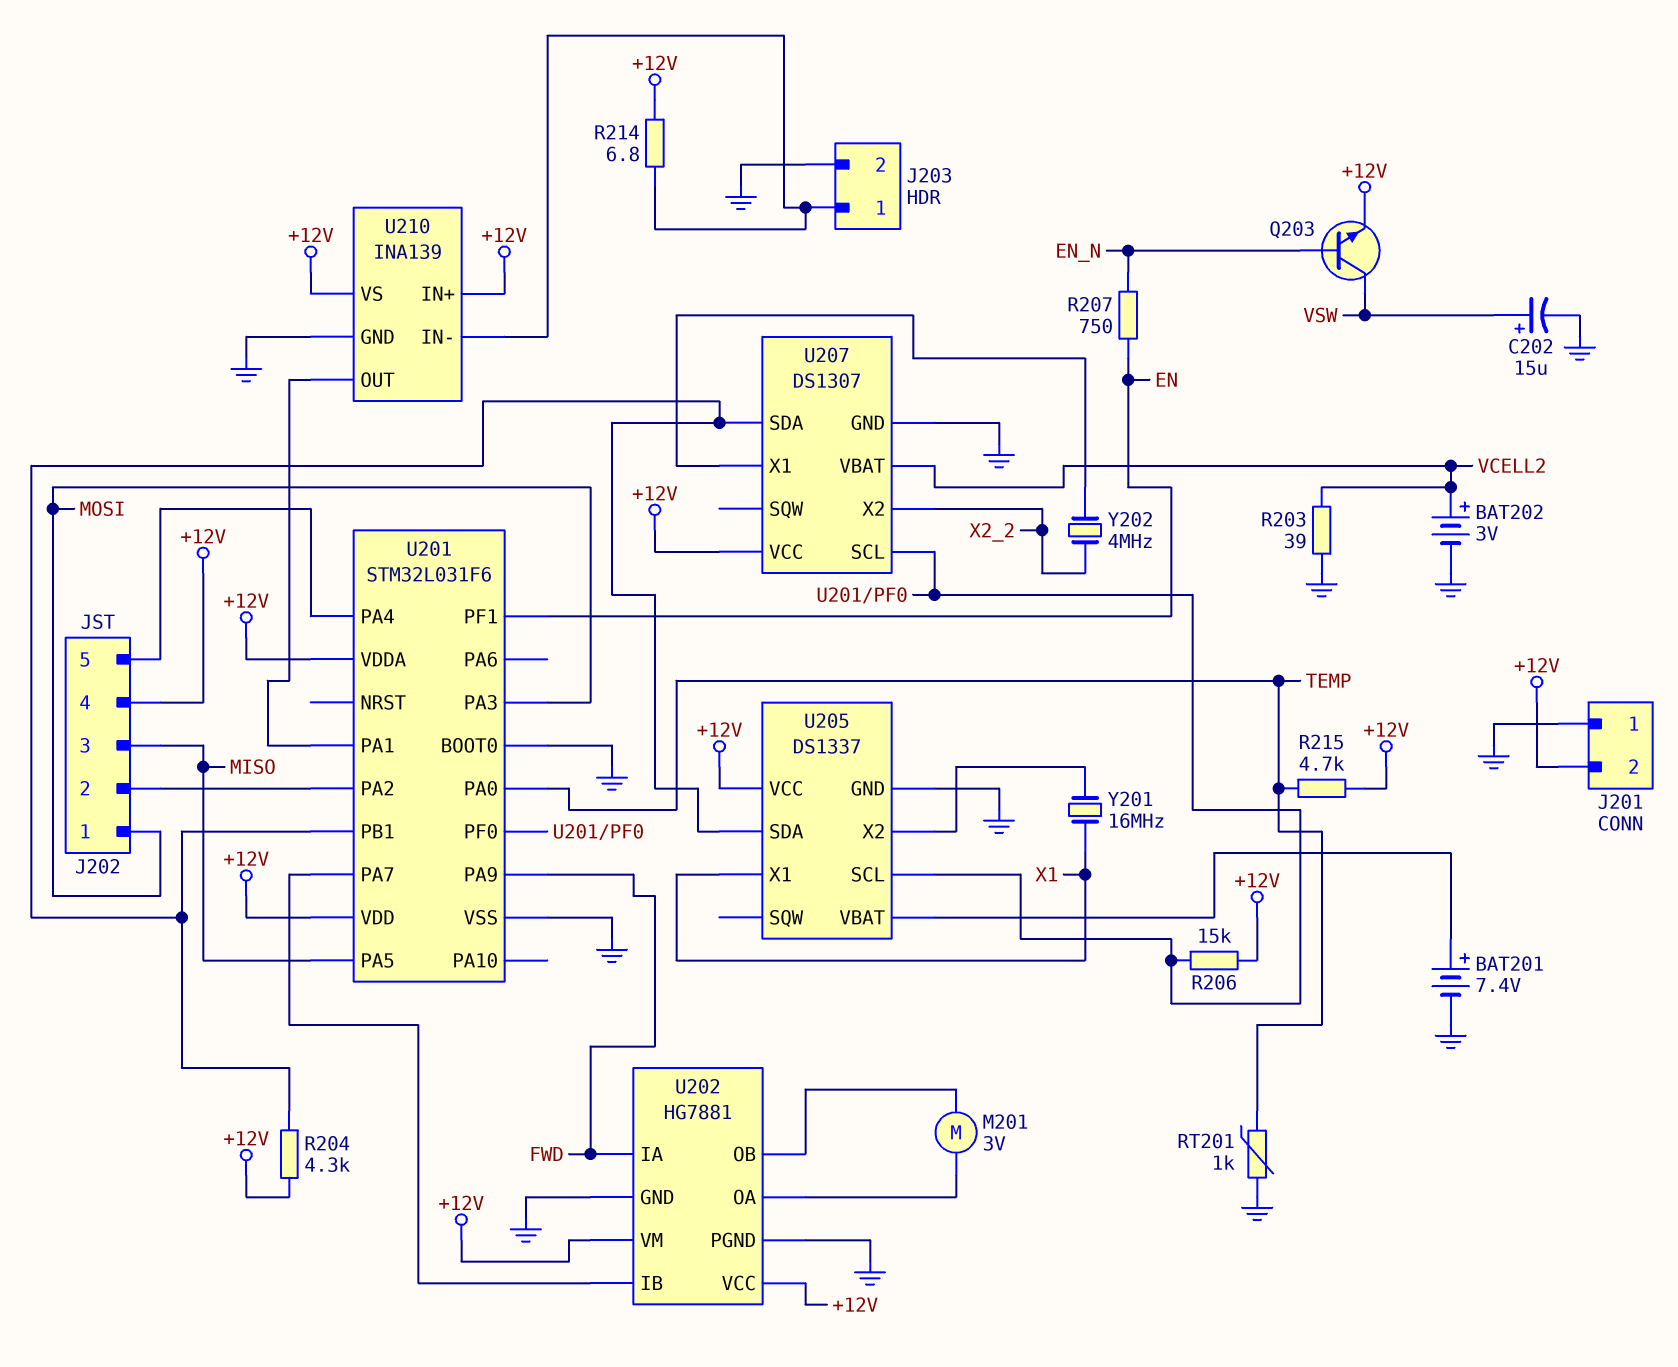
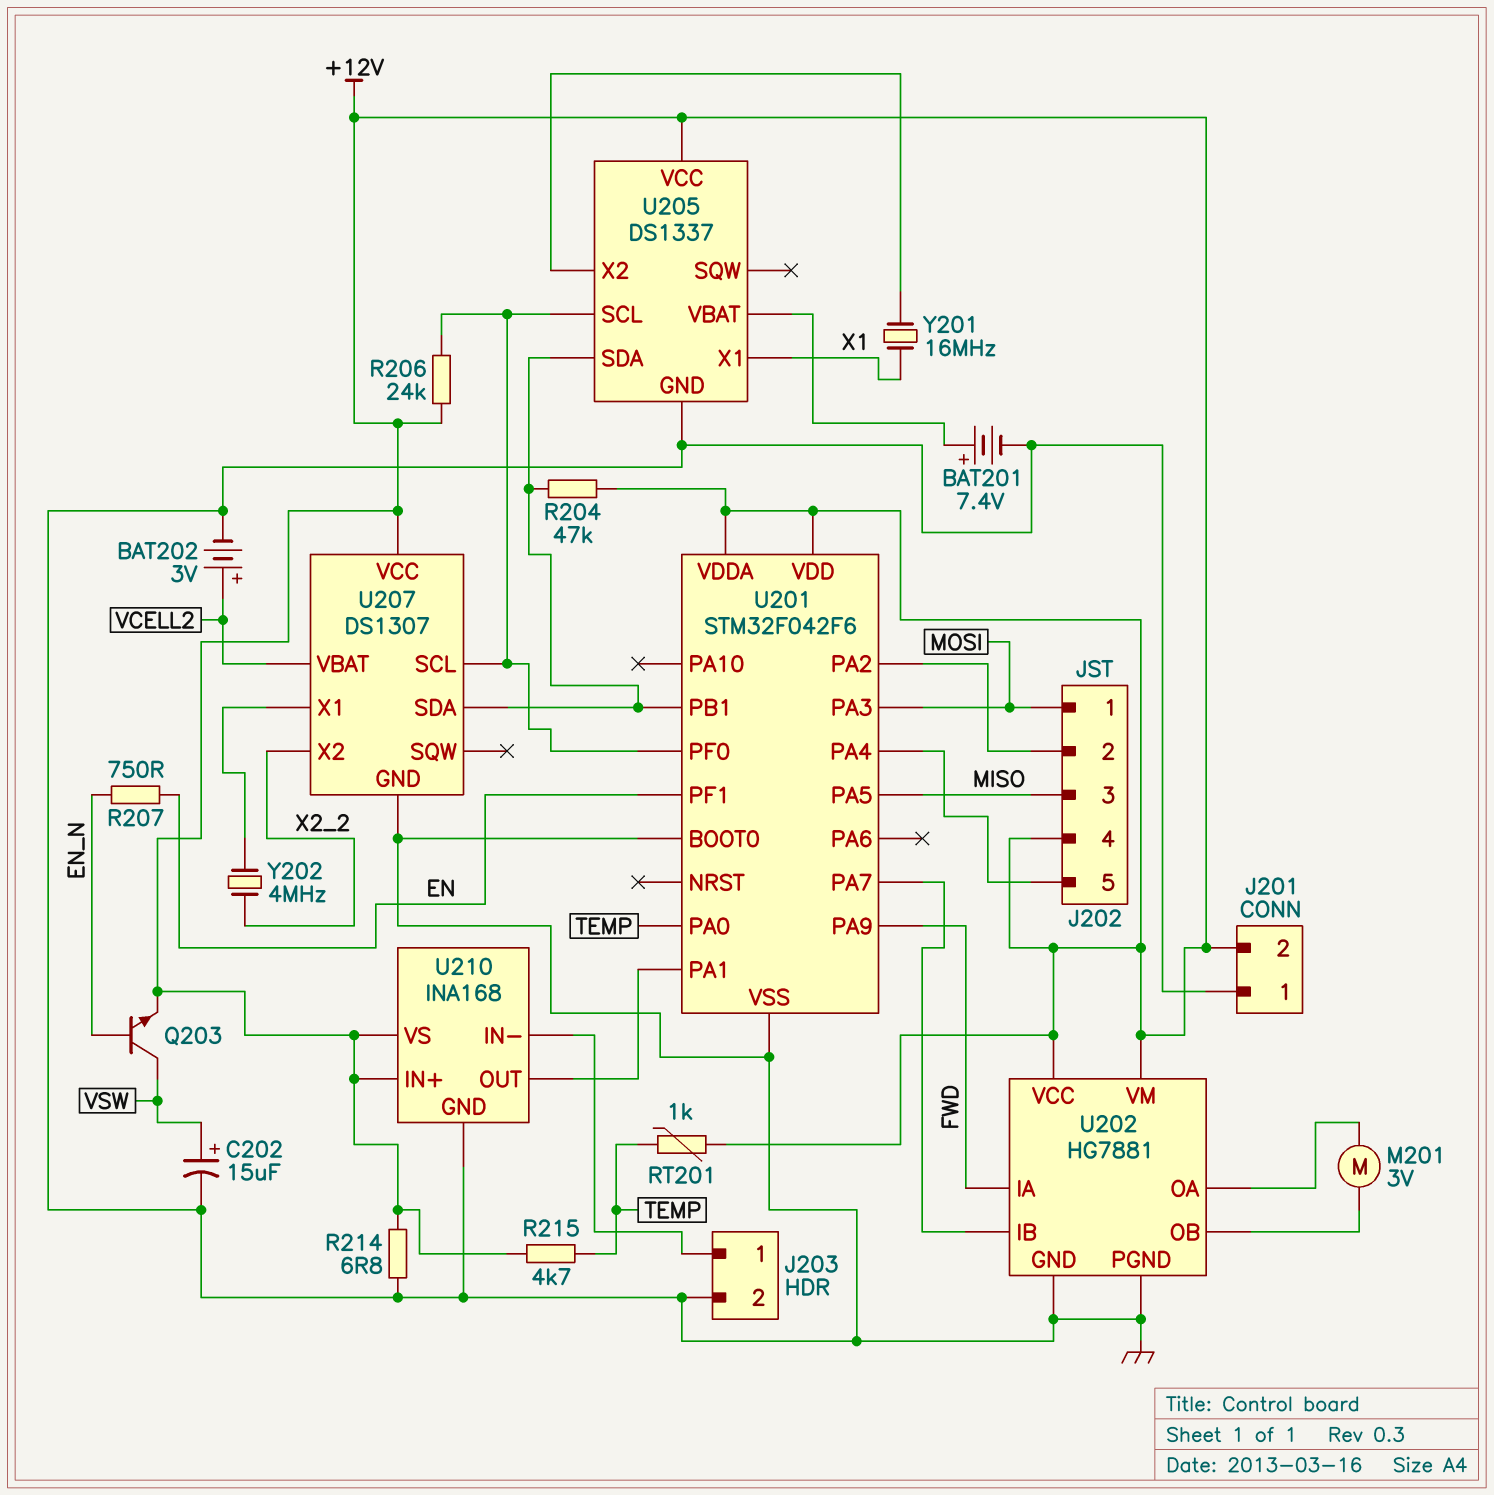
R203: 39 (GND, VCELL2) -> none
R204: 4.3k (+12V, U201/PB1) -> 47k (+12V, U201/PB1)
R206: 15k (+12V, U201/PF0) -> 24k (+12V, U201/PF0)
R214: 6.8 (+12V, J203/1) -> 6.8 (+12V, GND)
RT201: 1k (GND, TEMP) -> 1k (+12V, TEMP)
U201: STM32L031F6 -> STM32F042F6
U210: INA139 -> INA168

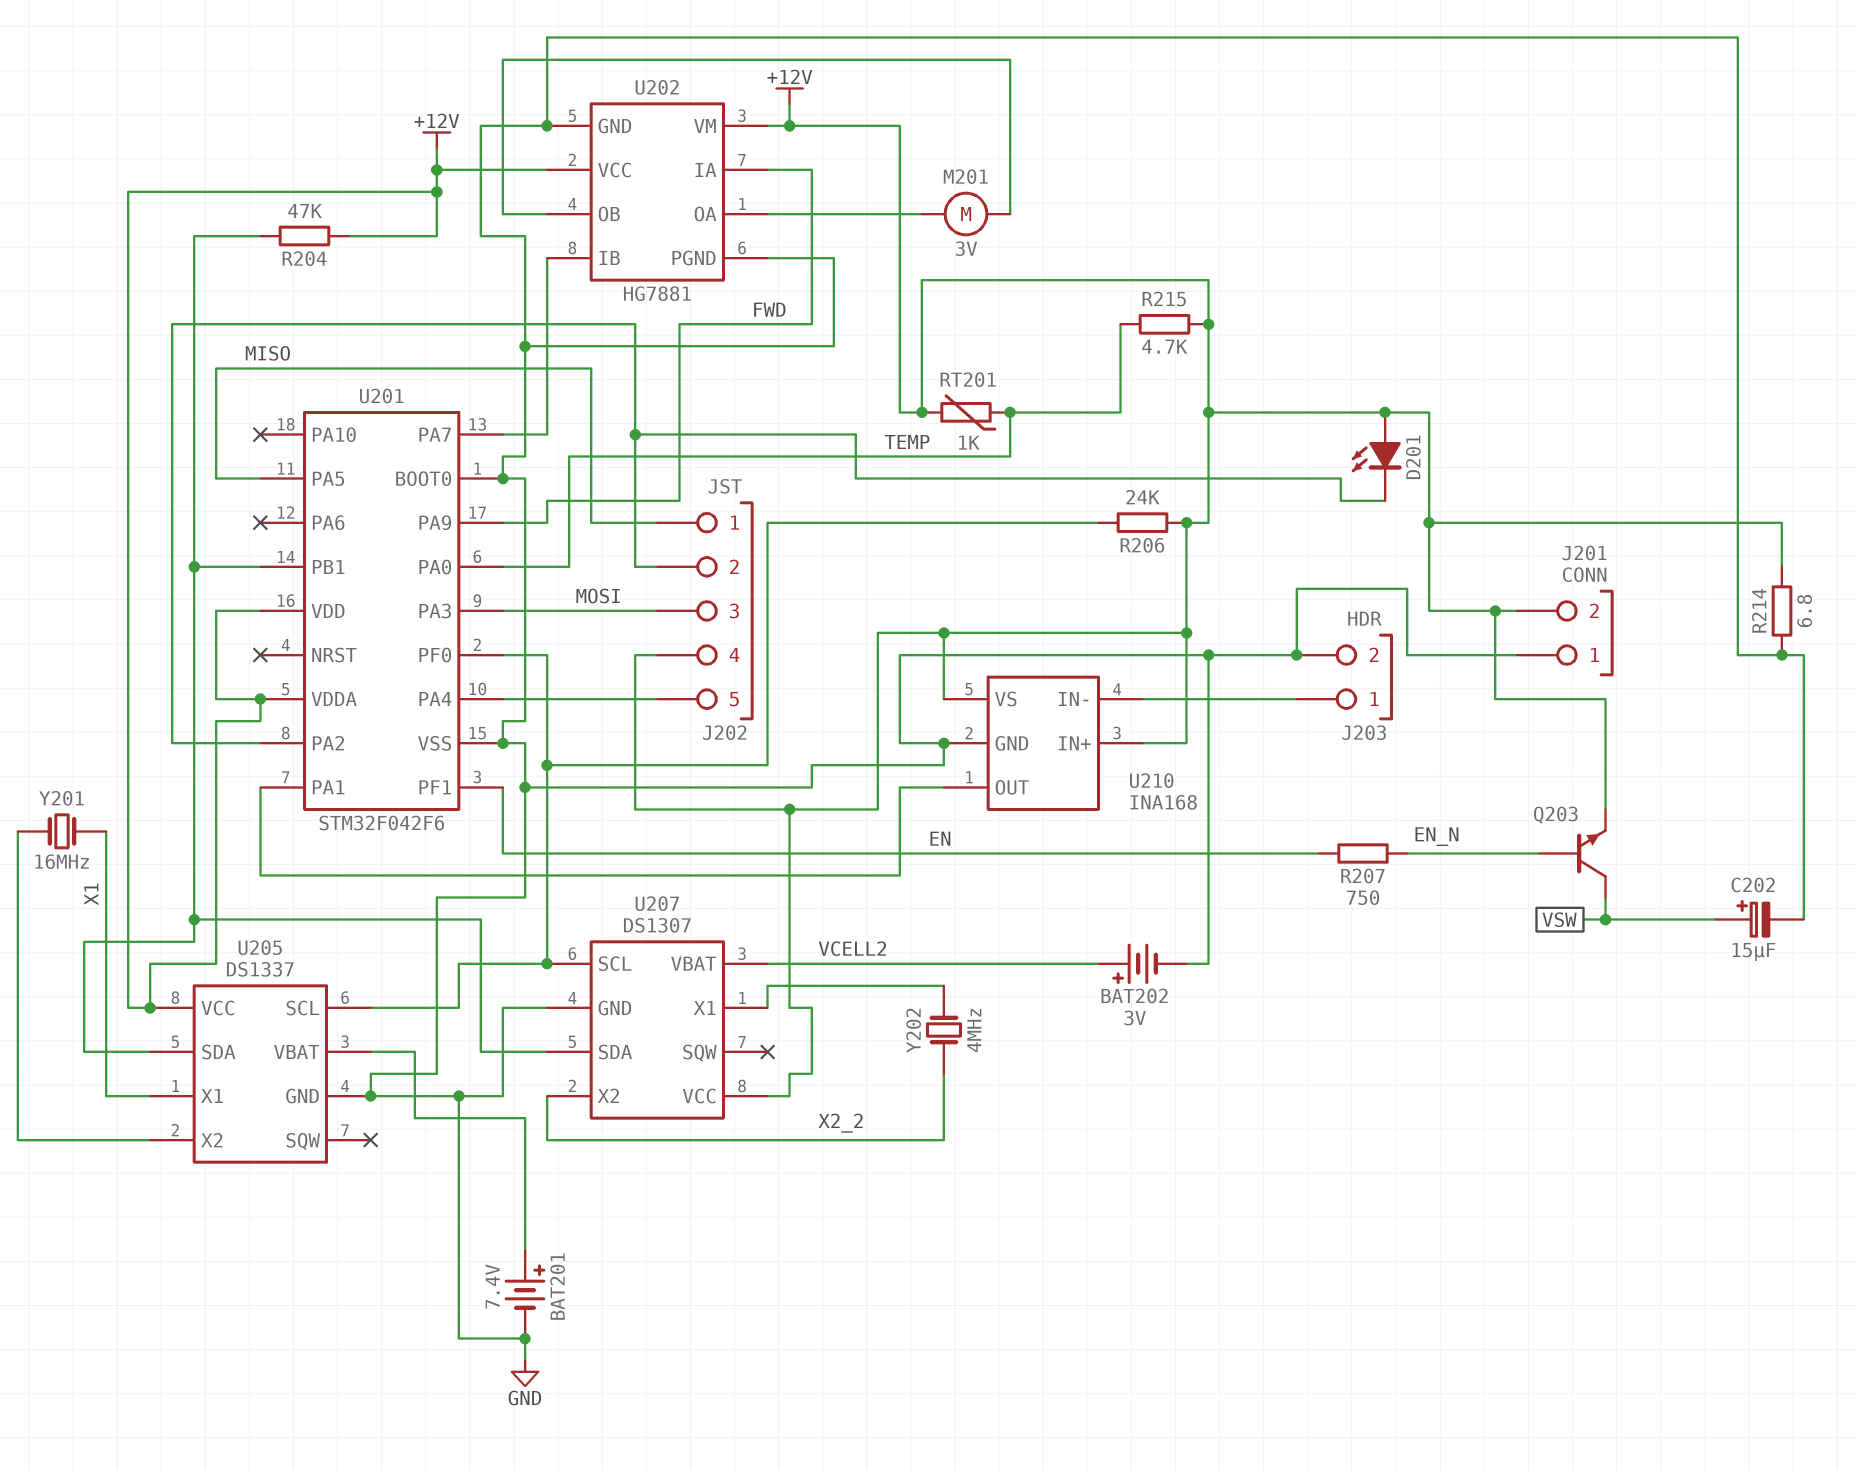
D201: none -> LED (A +12V, K J202/2)
J202 pin 1: MOSI -> MISO
J202 pin 3: MISO -> MOSI

